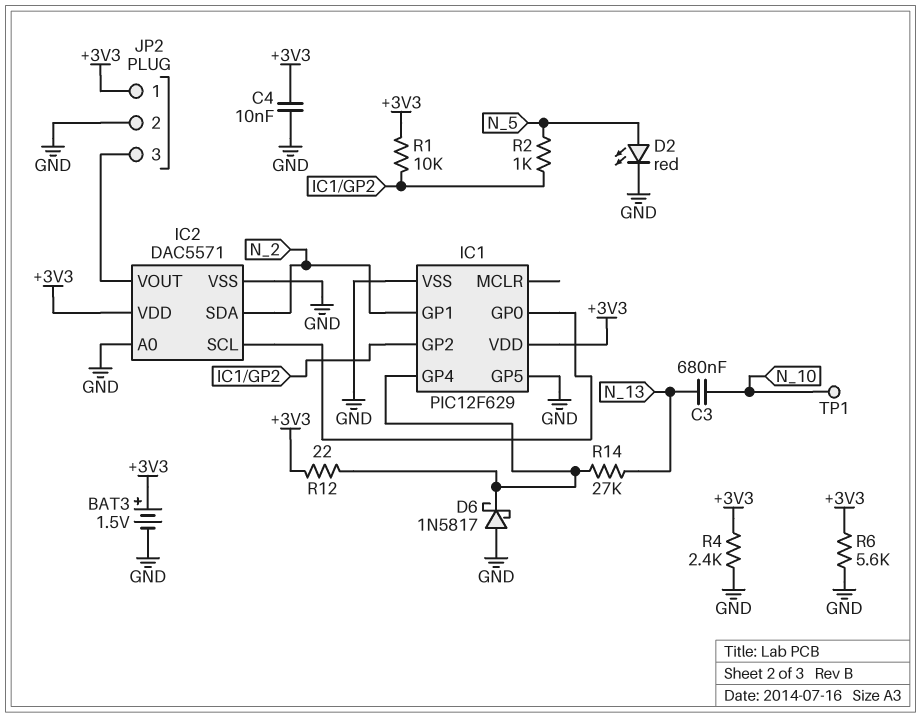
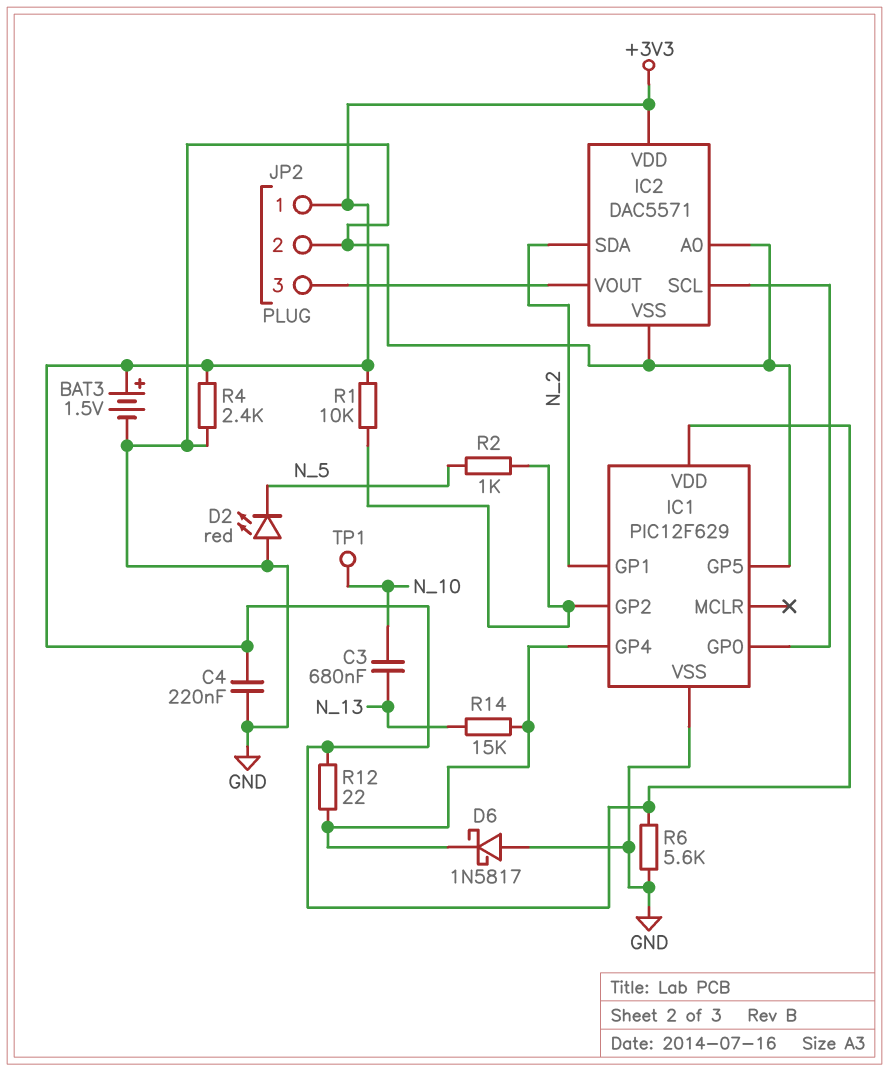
C4: 10nF (+3V3, GND) -> 220nF (+3V3, GND)
D2: LED red (A N_5, K GND) -> LED red (A GND, K N_5)
R14: 27k (IC1/GP4, N_13) -> 15k (IC1/GP4, N_13)

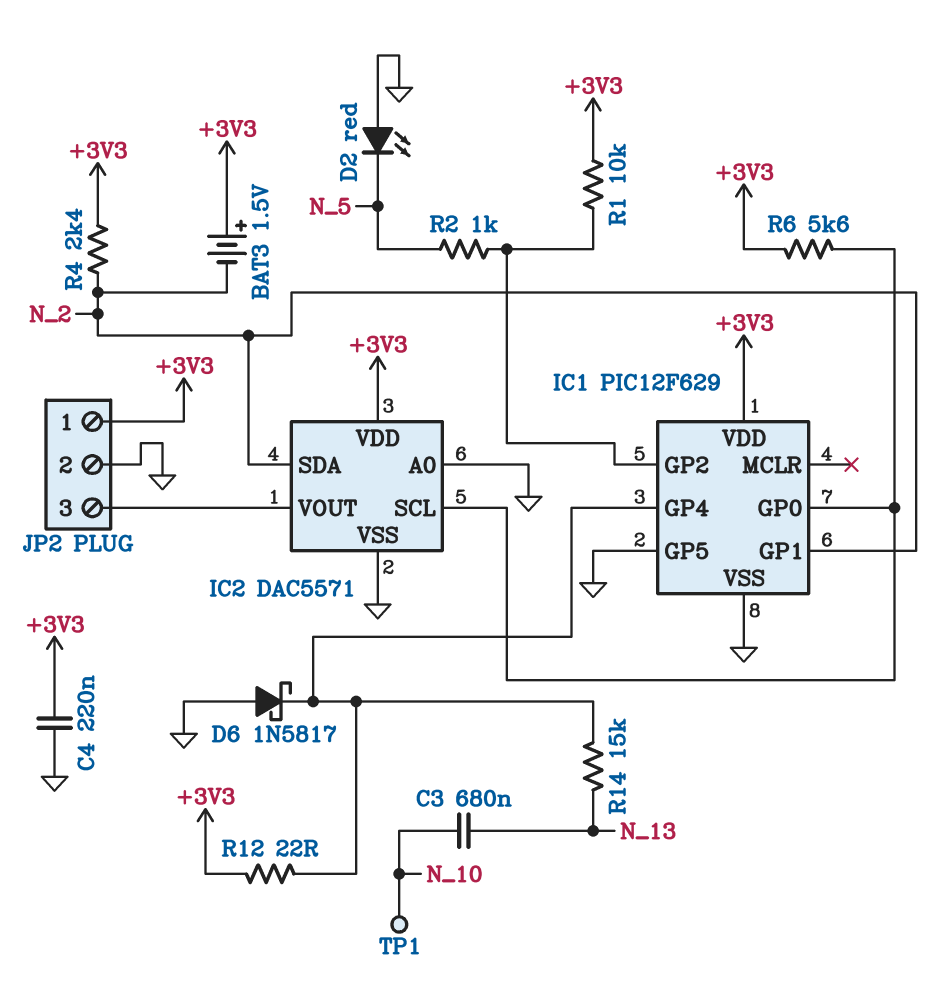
BAT3: 1.5V (plus +3V3, minus GND) -> 1.5V (plus +3V3, minus N_2)
R4: 2.4k (+3V3, GND) -> 2.4k (+3V3, N_2)
R6: 5.6k (+3V3, GND) -> 5.6k (+3V3, IC1/GP0)

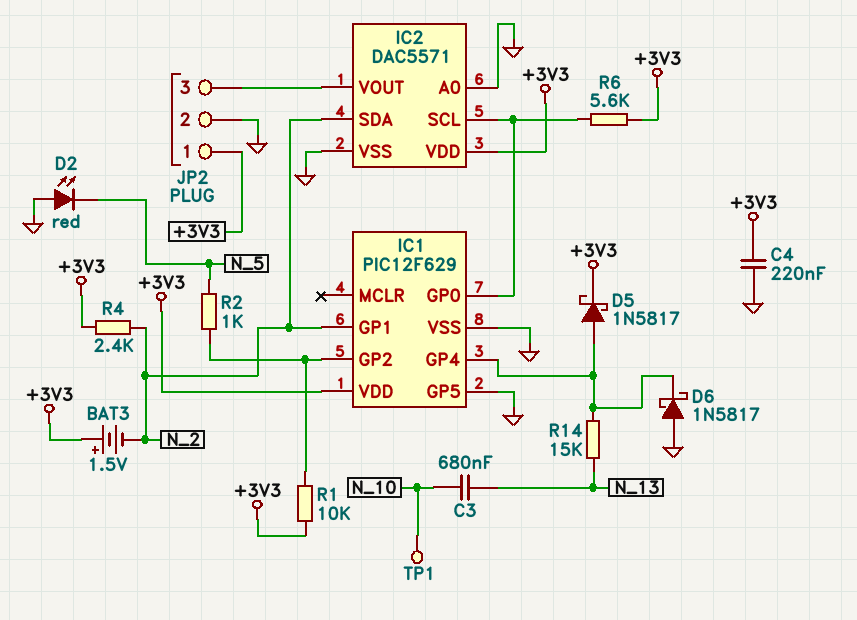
D5: none -> schottky 1N5817 (A IC1/GP4, K +3V3)
R12: 22 (+3V3, IC1/GP4) -> none

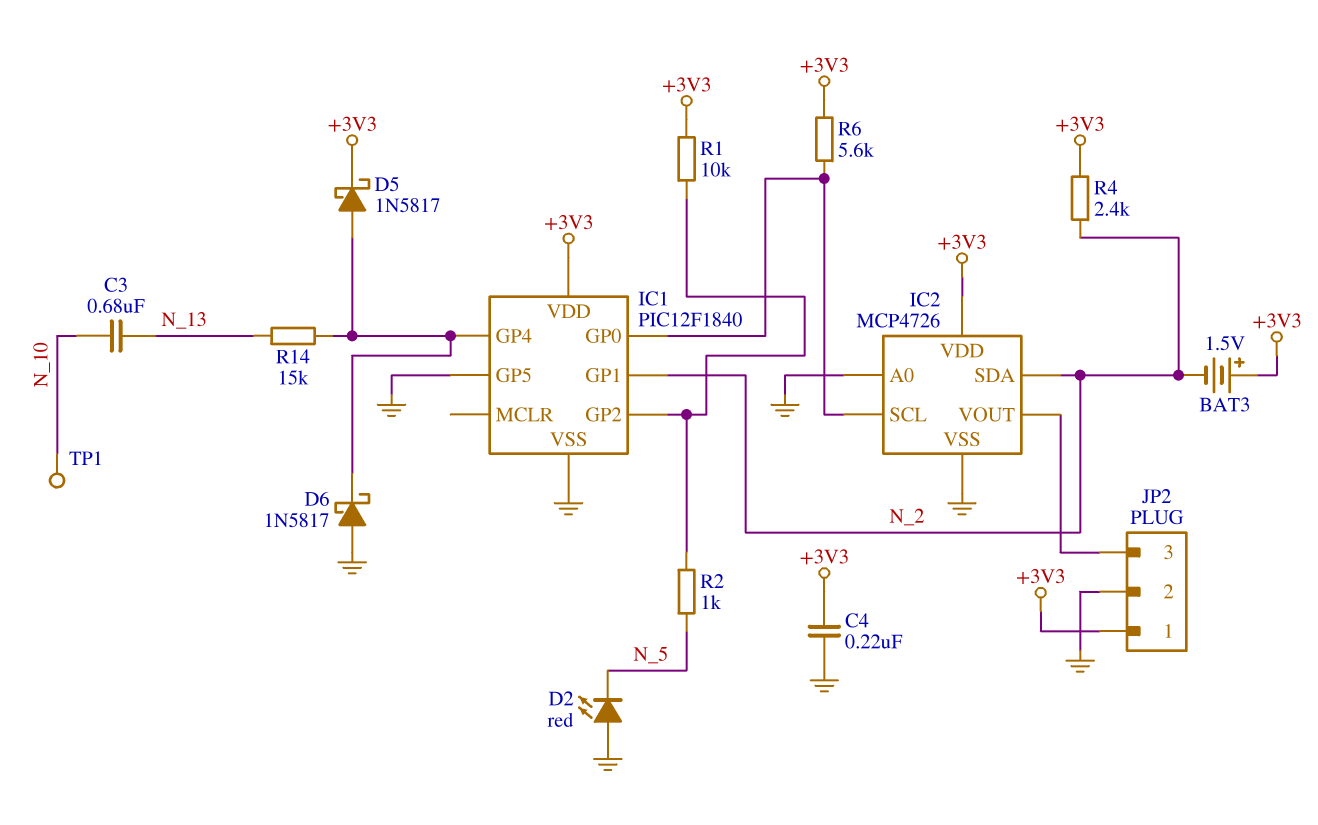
IC1: PIC12F629 -> PIC12F1840
IC2: DAC5571 -> MCP4726

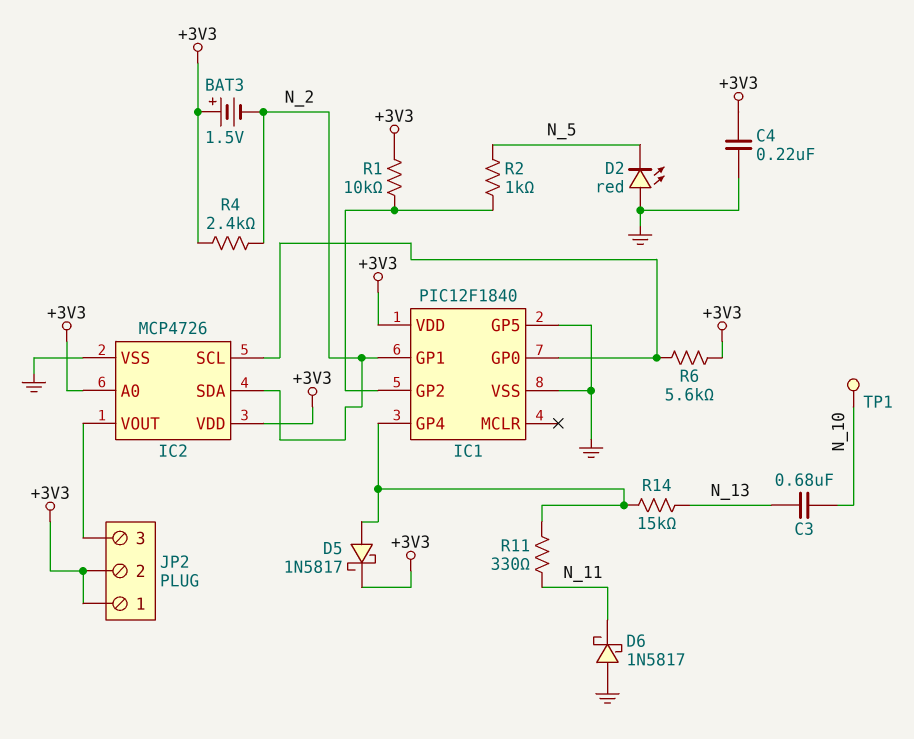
D6: schottky 1N5817 (A GND, K IC1/GP4) -> schottky 1N5817 (A GND, K N_11)
IC2 pin A0: GND -> +3V3
JP2 pin 2: GND -> +3V3
R11: none -> 330 (IC1/GP4, N_11)

